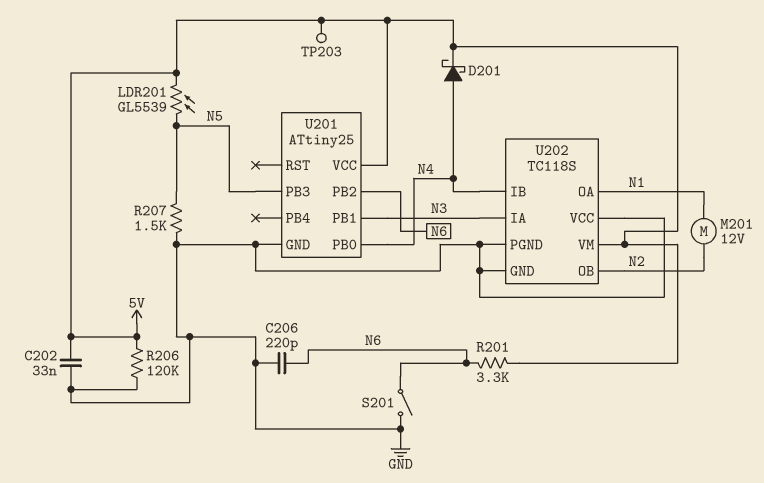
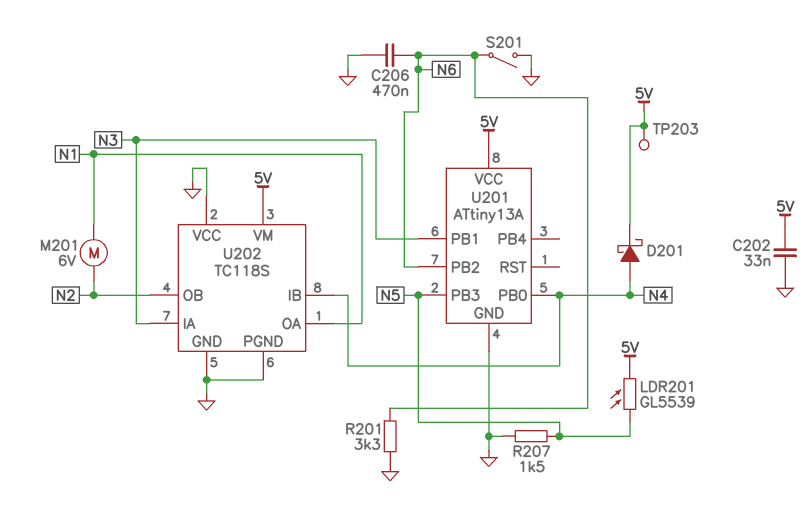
C206: 220pF (GND, N6) -> 470nF (GND, N6)
M201: motor 12V (N1, N2) -> motor 6V (N1, N2)
R201: 3.3k (5V, N6) -> 3.3k (GND, N6)
R206: 120k (5V, GND) -> none
U201: ATtiny25 -> ATtiny13A

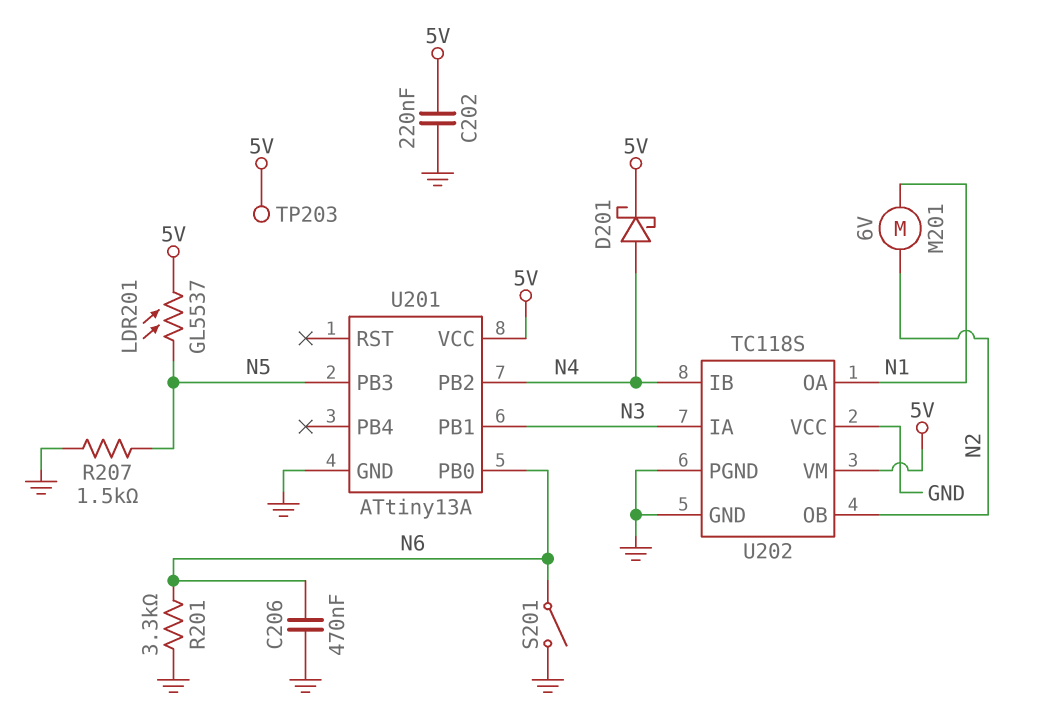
C202: 33nF (5V, GND) -> 220nF (5V, GND)
LDR201: GL5539 (5V, N5) -> GL5537 (5V, N5)
U201 pin PB0: N4 -> N6
U201 pin PB2: N6 -> N4

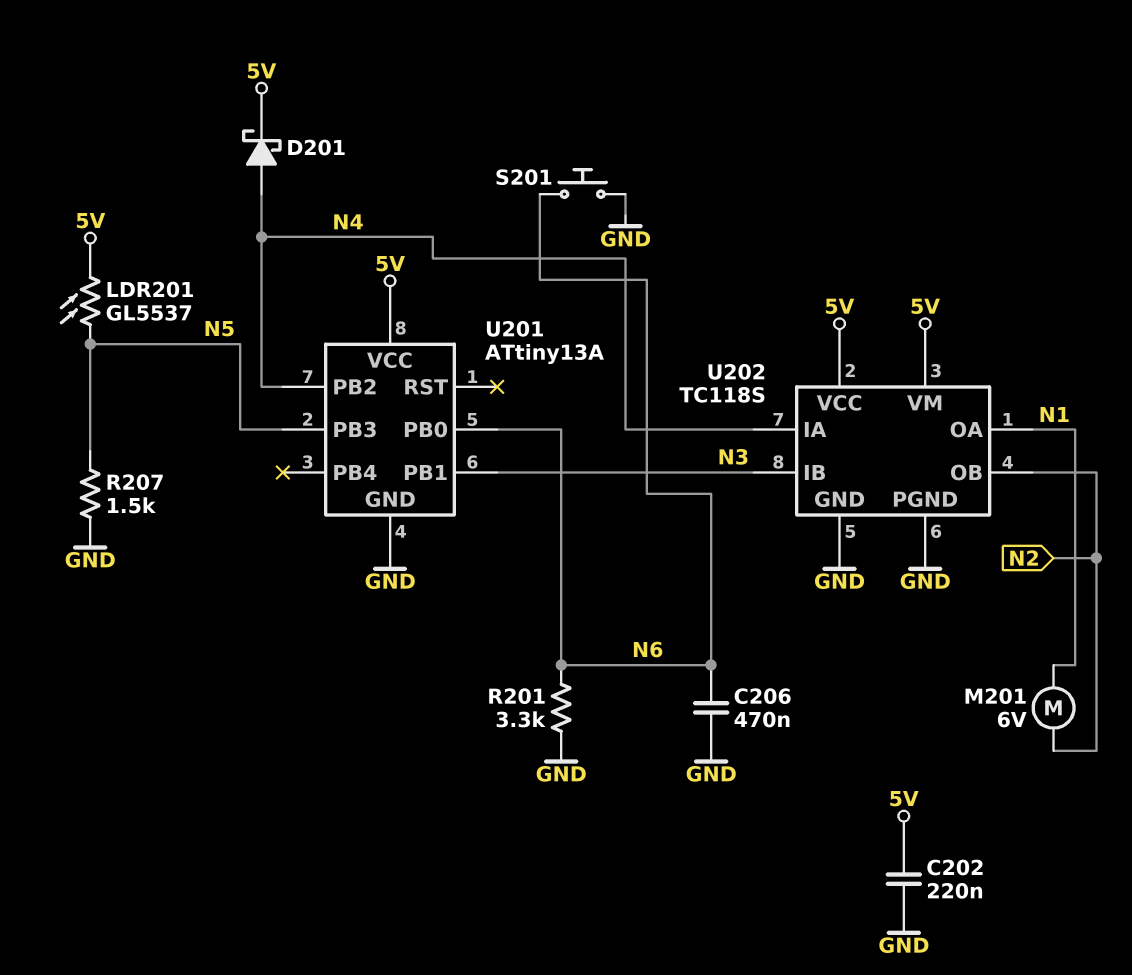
S201: switch (GND, N6) -> button (GND, N6)
TP203: test point (5V) -> none
U202 pin IA: N3 -> N4
U202 pin IB: N4 -> N3
U202 pin VCC: GND -> 5V

